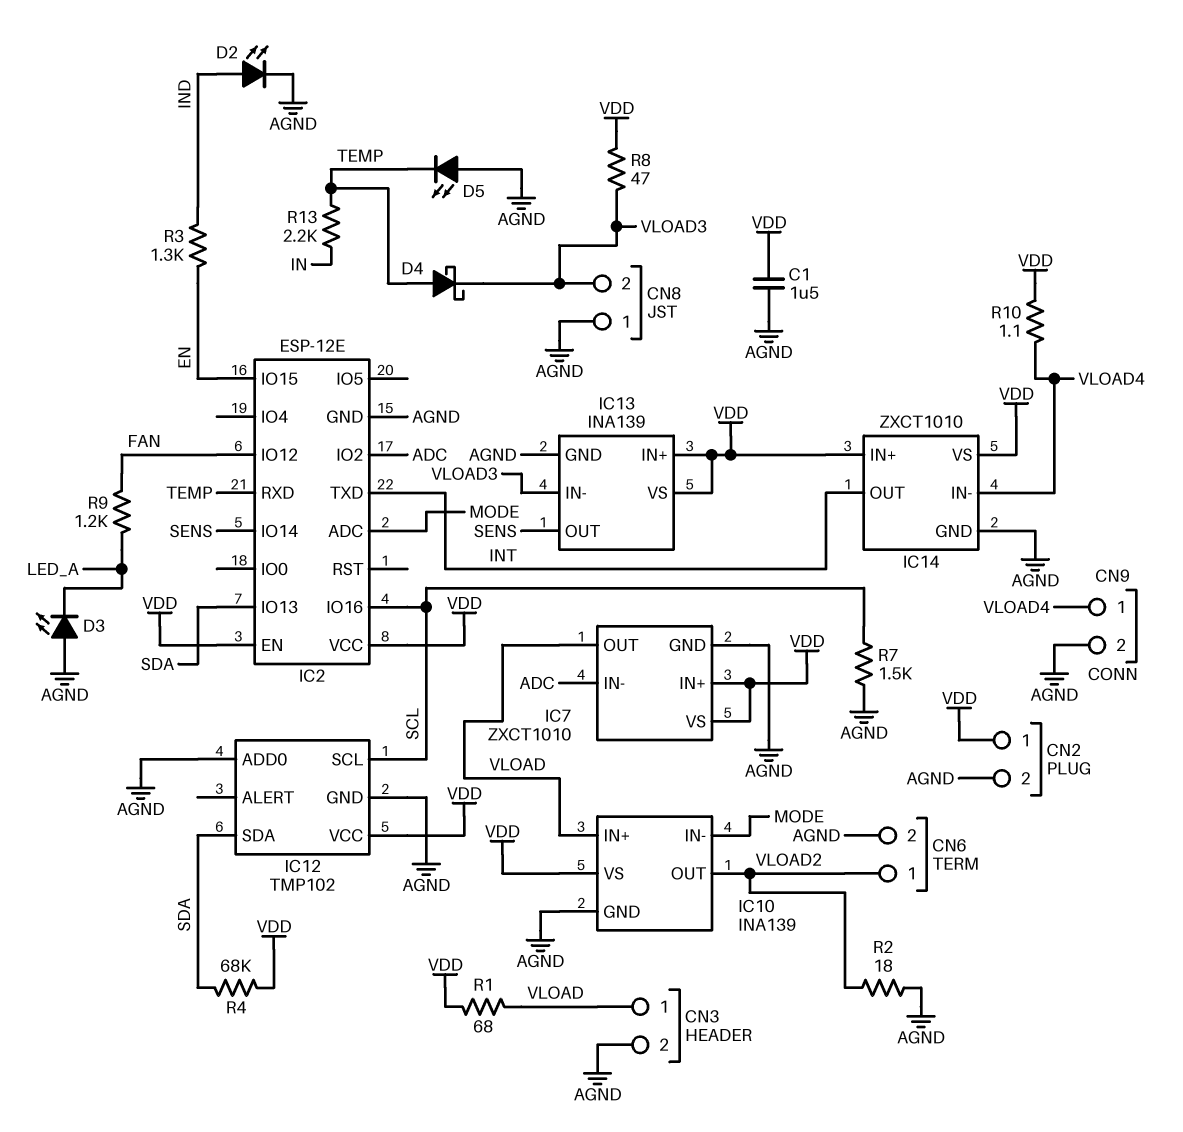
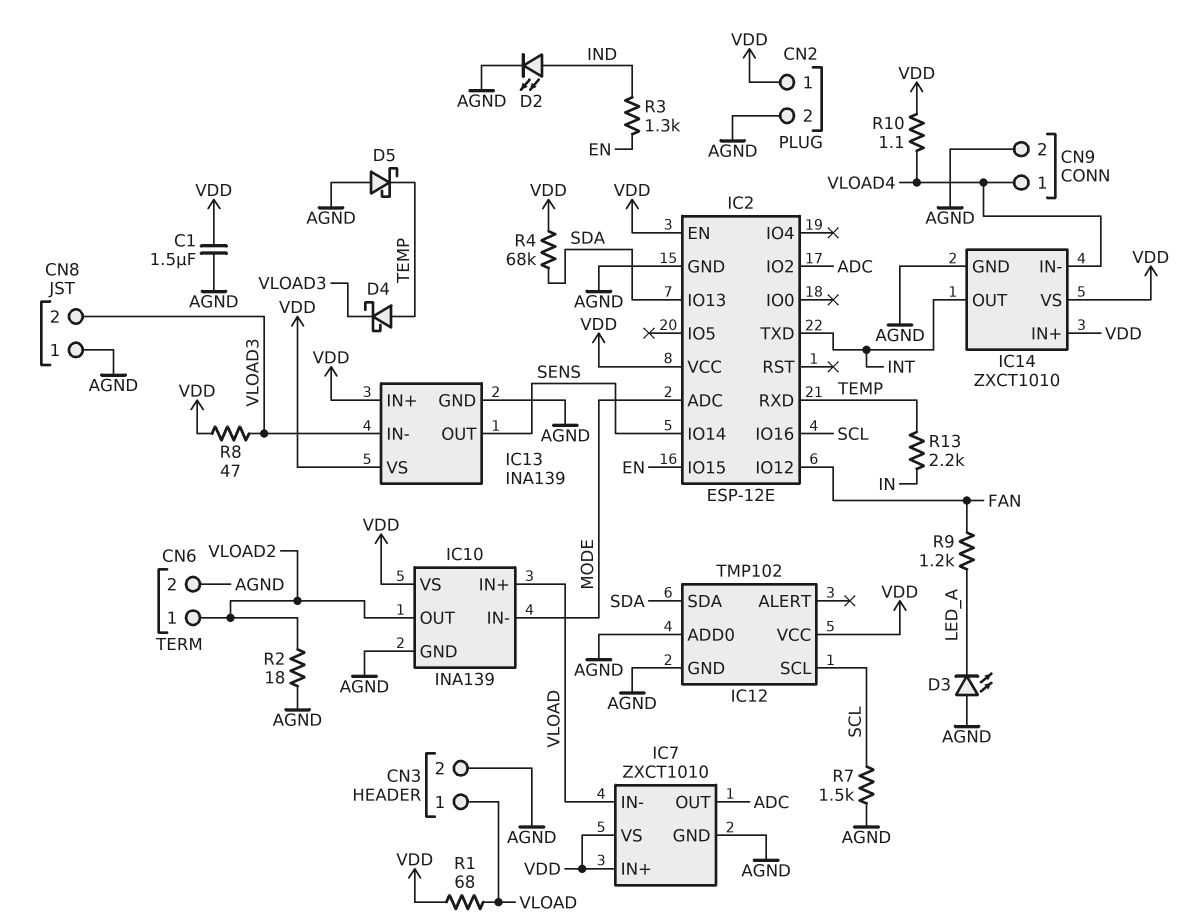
D5: LED (A AGND, K TEMP) -> schottky (A AGND, K TEMP)
IC7 pin IN-: ADC -> VLOAD
IC7 pin OUT: VLOAD -> ADC

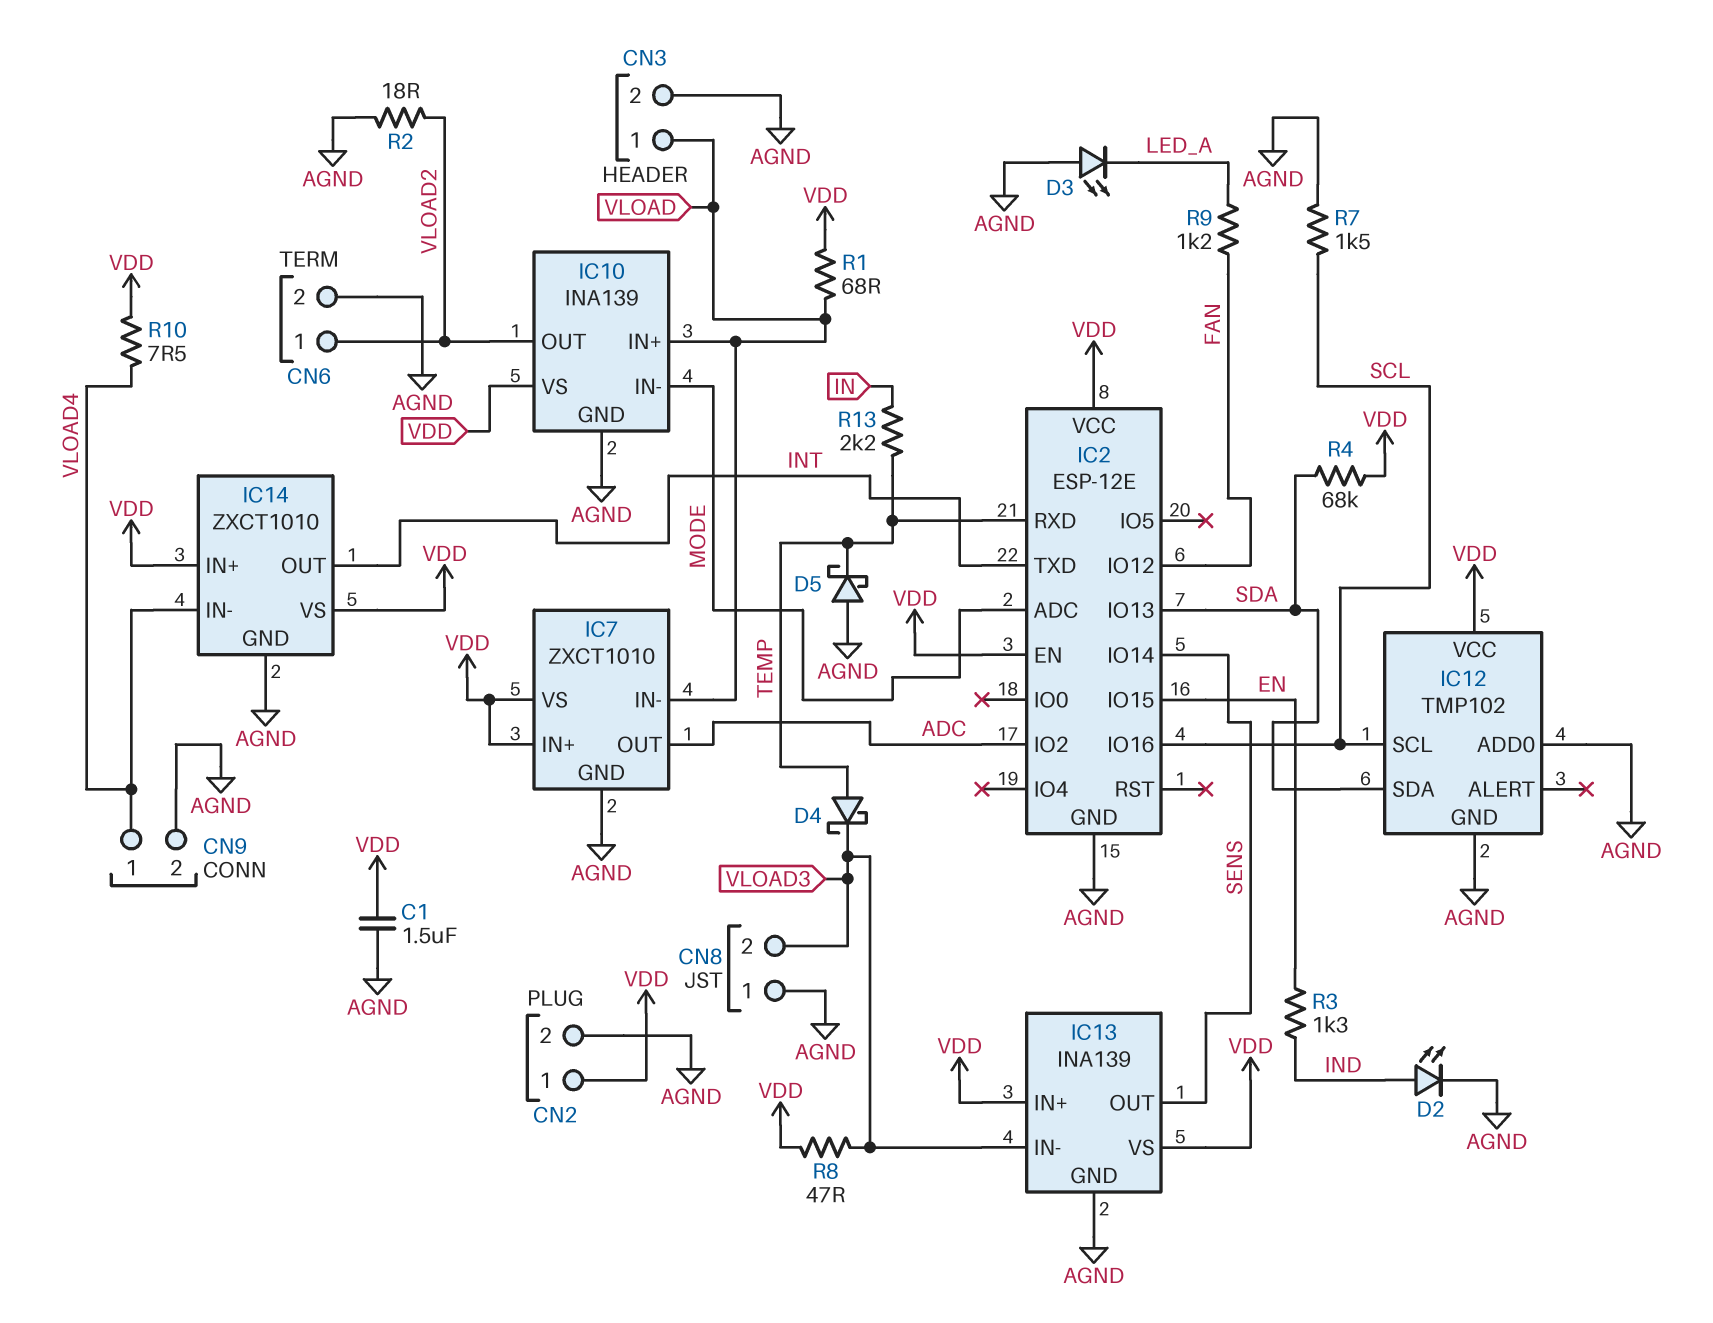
R10: 1.1 (VDD, VLOAD4) -> 7.5 (VDD, VLOAD4)

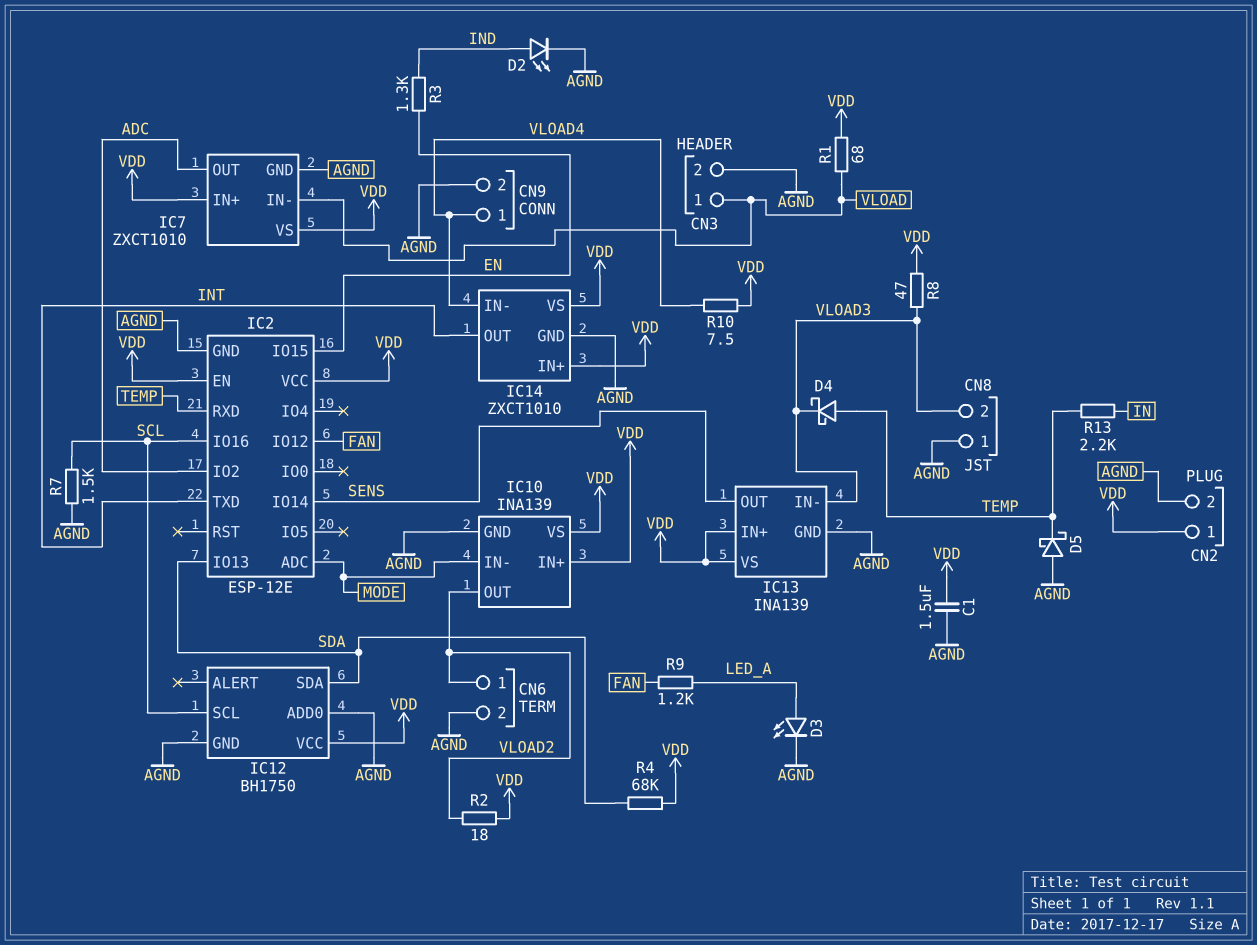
D3: LED (A AGND, K LED_A) -> LED (A LED_A, K AGND)
IC10 pin IN+: VLOAD -> VDD
IC12: TMP102 -> BH1750
R2: 18 (AGND, VLOAD2) -> 18 (VDD, VLOAD2)

